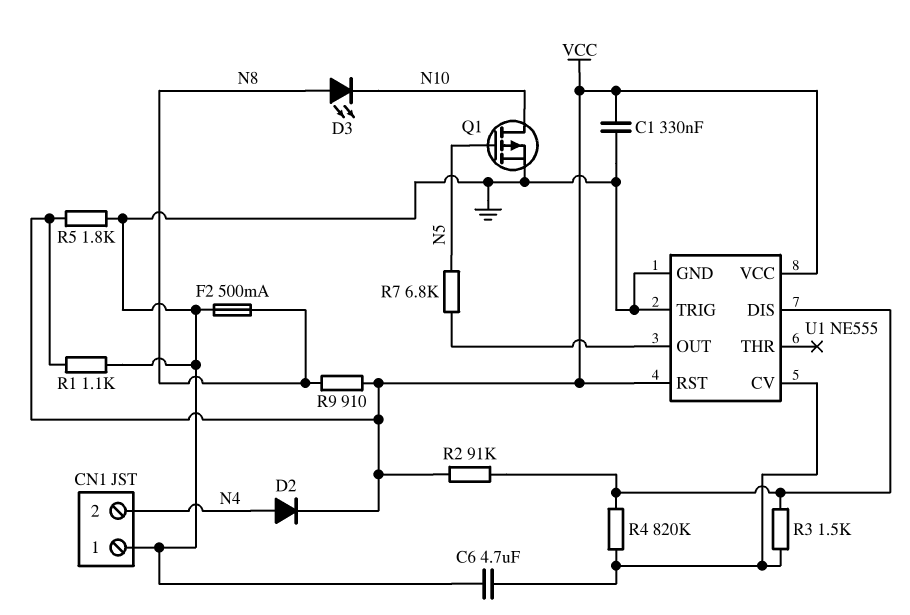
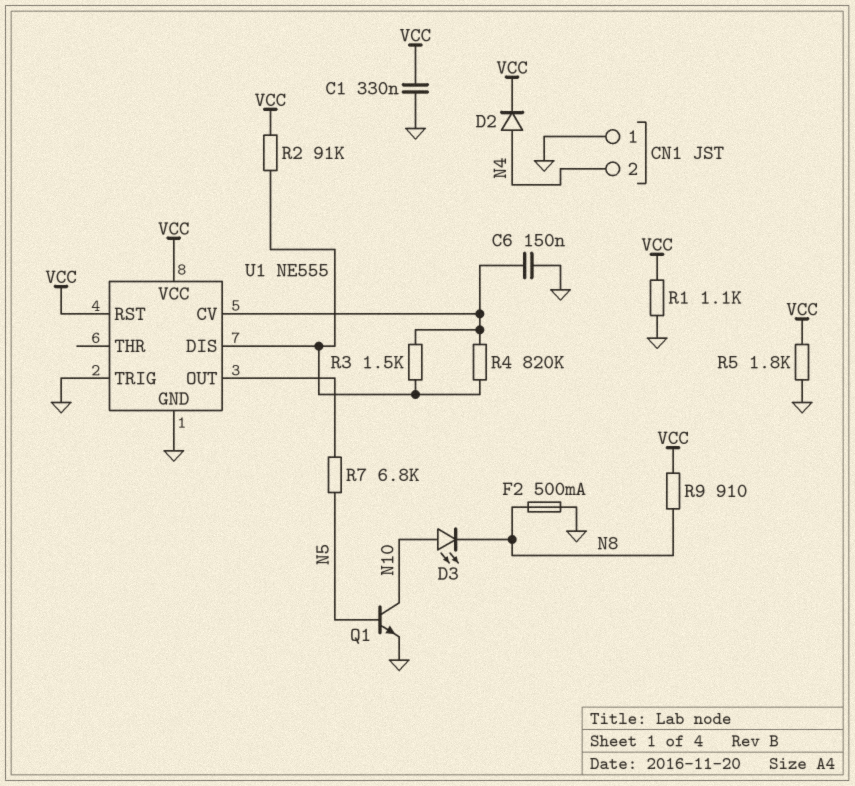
C6: 4.7uF (GND, U1/CV) -> 150nF (GND, U1/CV)
D3: LED (A N8, K N10) -> LED (A N10, K N8)
Q1: PMOS (G N5, D N10, S GND) -> NPN (B N5, C N10, E GND)

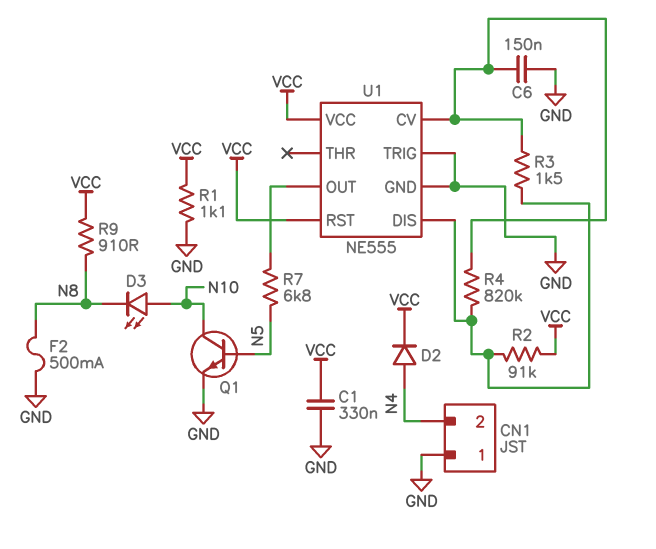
R5: 1.8k (GND, VCC) -> none

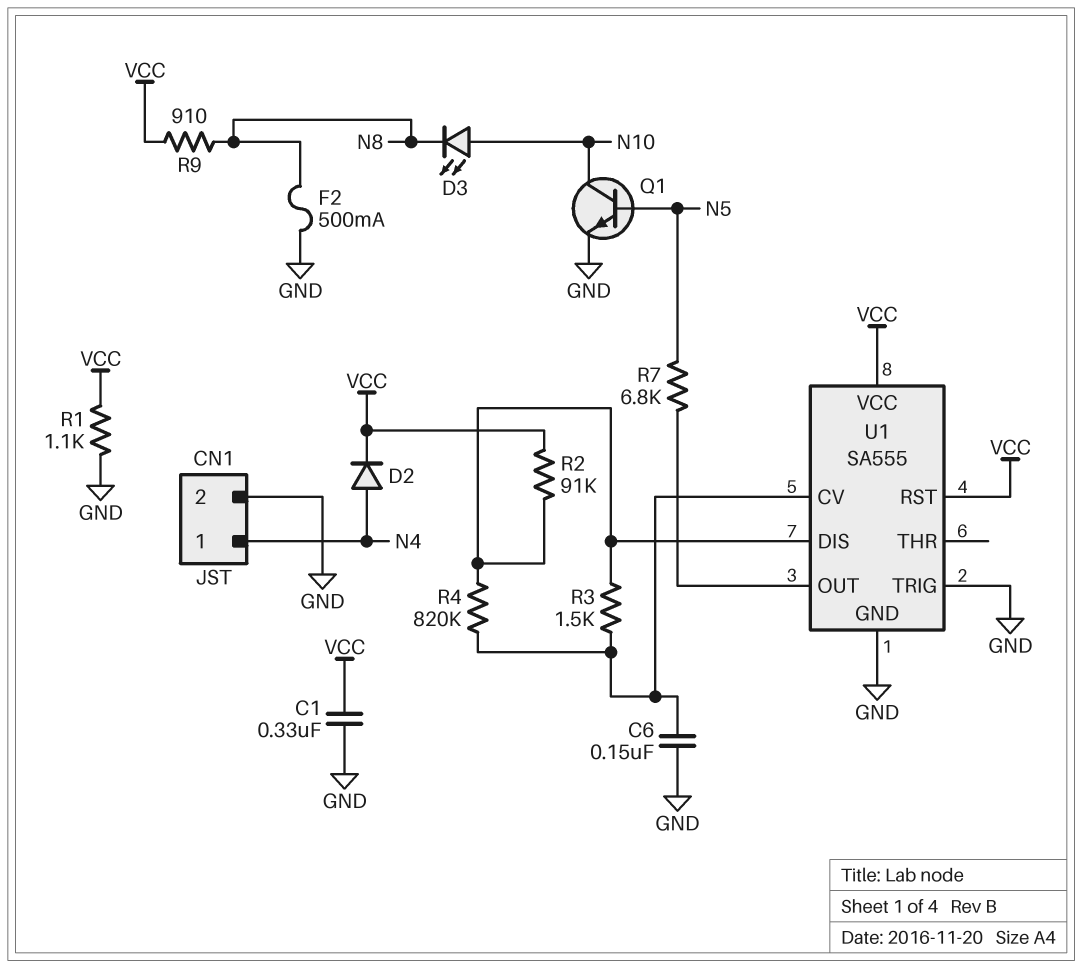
CN1 pin 1: GND -> N4
CN1 pin 2: N4 -> GND
U1: NE555 -> SA555

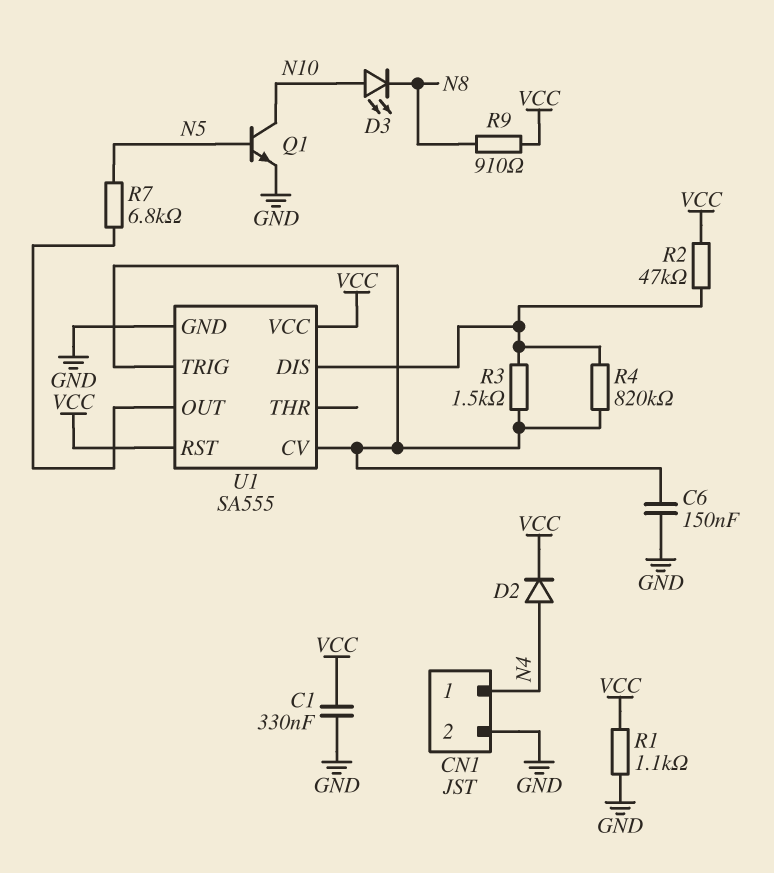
F2: 500mA (GND, N8) -> none
R2: 91k (U1/DIS, VCC) -> 47k (U1/DIS, VCC)
U1 pin TRIG: GND -> U1/CV

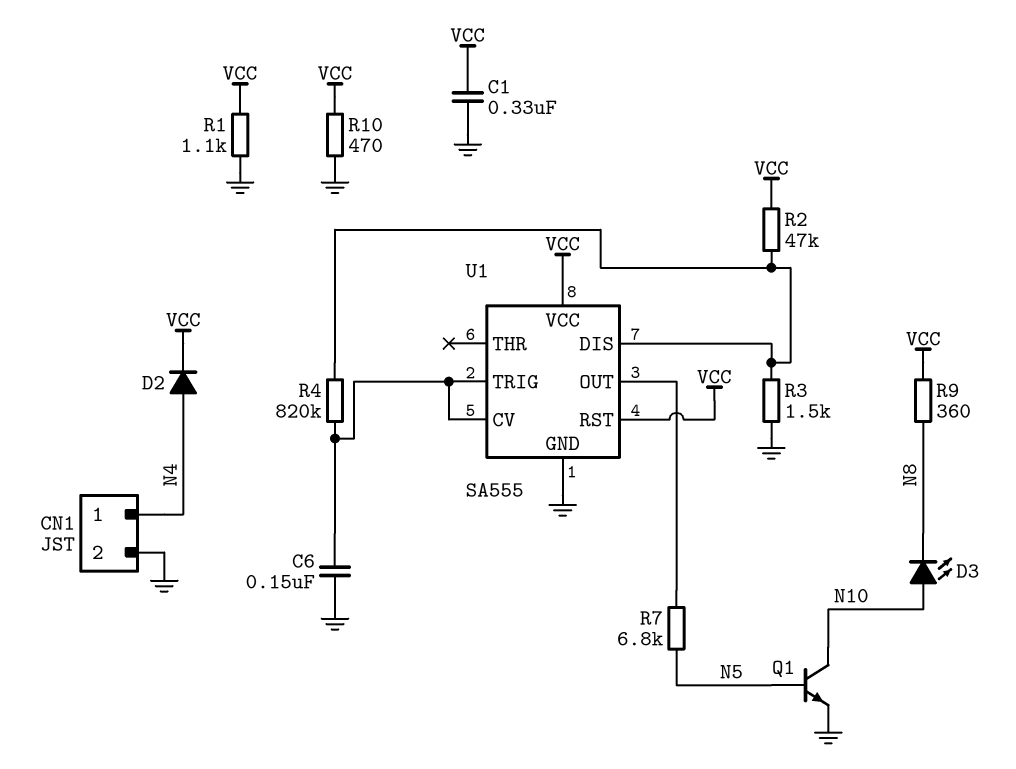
R3: 1.5k (U1/CV, U1/DIS) -> 1.5k (GND, U1/DIS)
R9: 910 (N8, VCC) -> 360 (N8, VCC)
R10: none -> 470 (GND, VCC)

